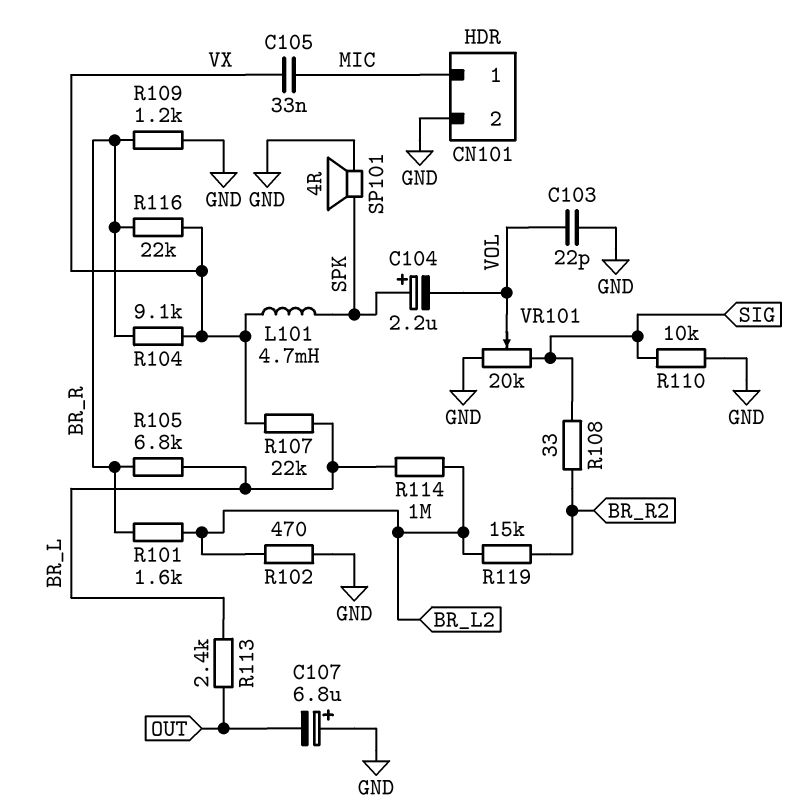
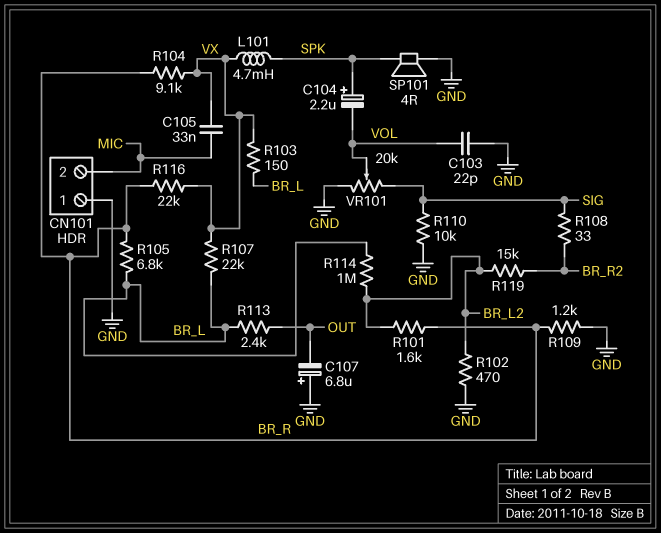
CN101 pin 1: MIC -> GND
CN101 pin 2: GND -> MIC
R103: none -> 150 (BR_L, VX)

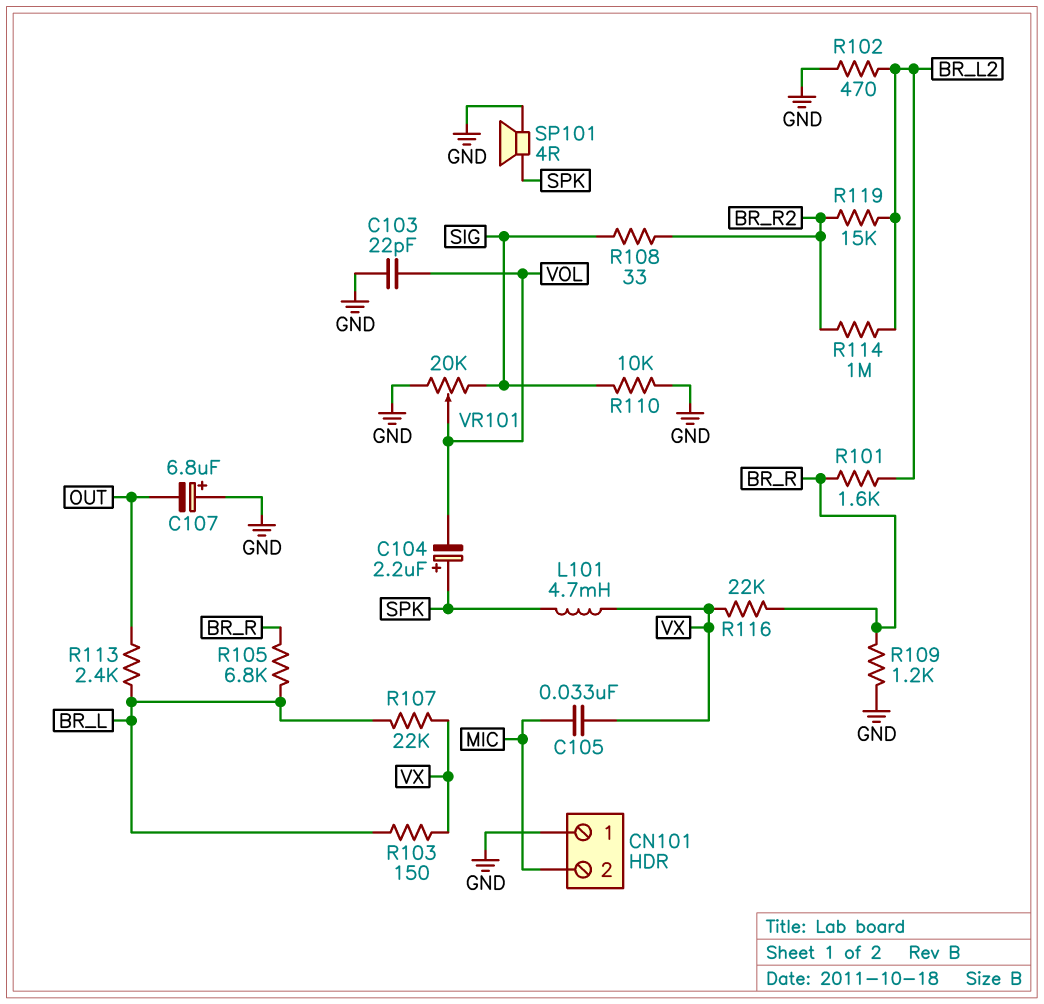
R104: 9.1k (BR_R, VX) -> none
R114: 1M (BR_L, BR_L2) -> 1M (BR_L2, BR_R2)

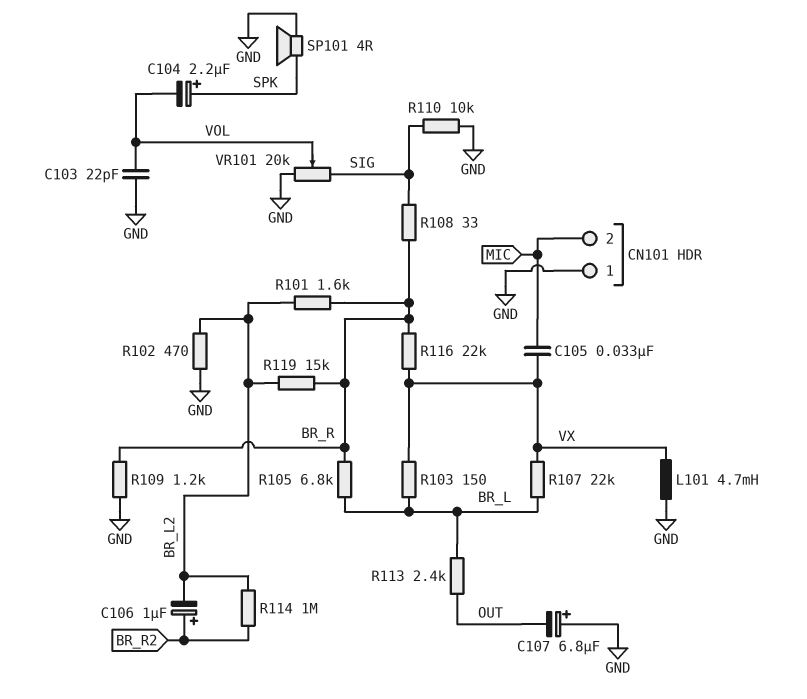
C106: none -> 1uF (plus BR_R2, minus BR_L2)
L101: 4.7mH (SPK, VX) -> 4.7mH (GND, VX)
R108: 33 (BR_R2, SIG) -> 33 (BR_R, SIG)
R119: 15k (BR_L2, BR_R2) -> 15k (BR_L2, BR_R)

